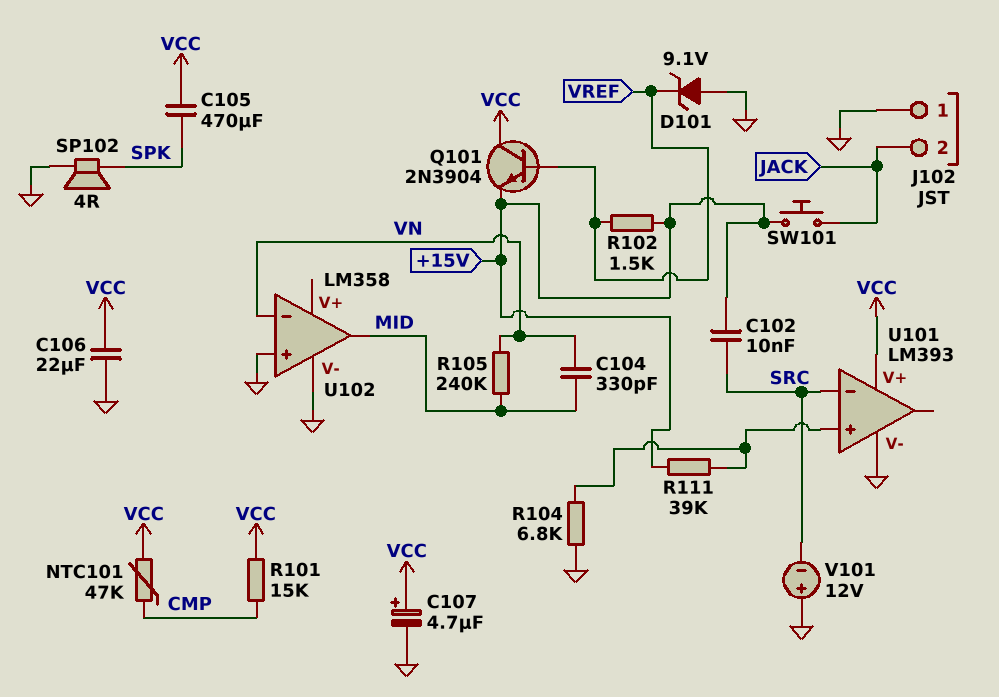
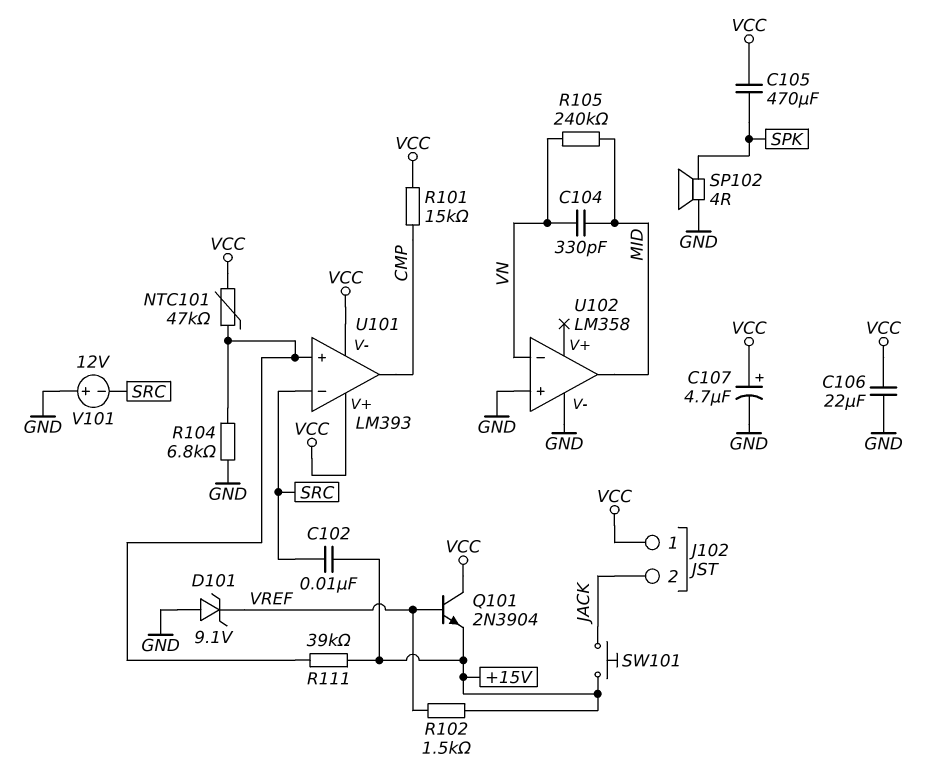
J102 pin 1: GND -> VCC
NTC101: 47k (CMP, VCC) -> 47k (U101/in+, VCC)
U101 pin V-: GND -> VCC
U101 pin out: none -> CMP

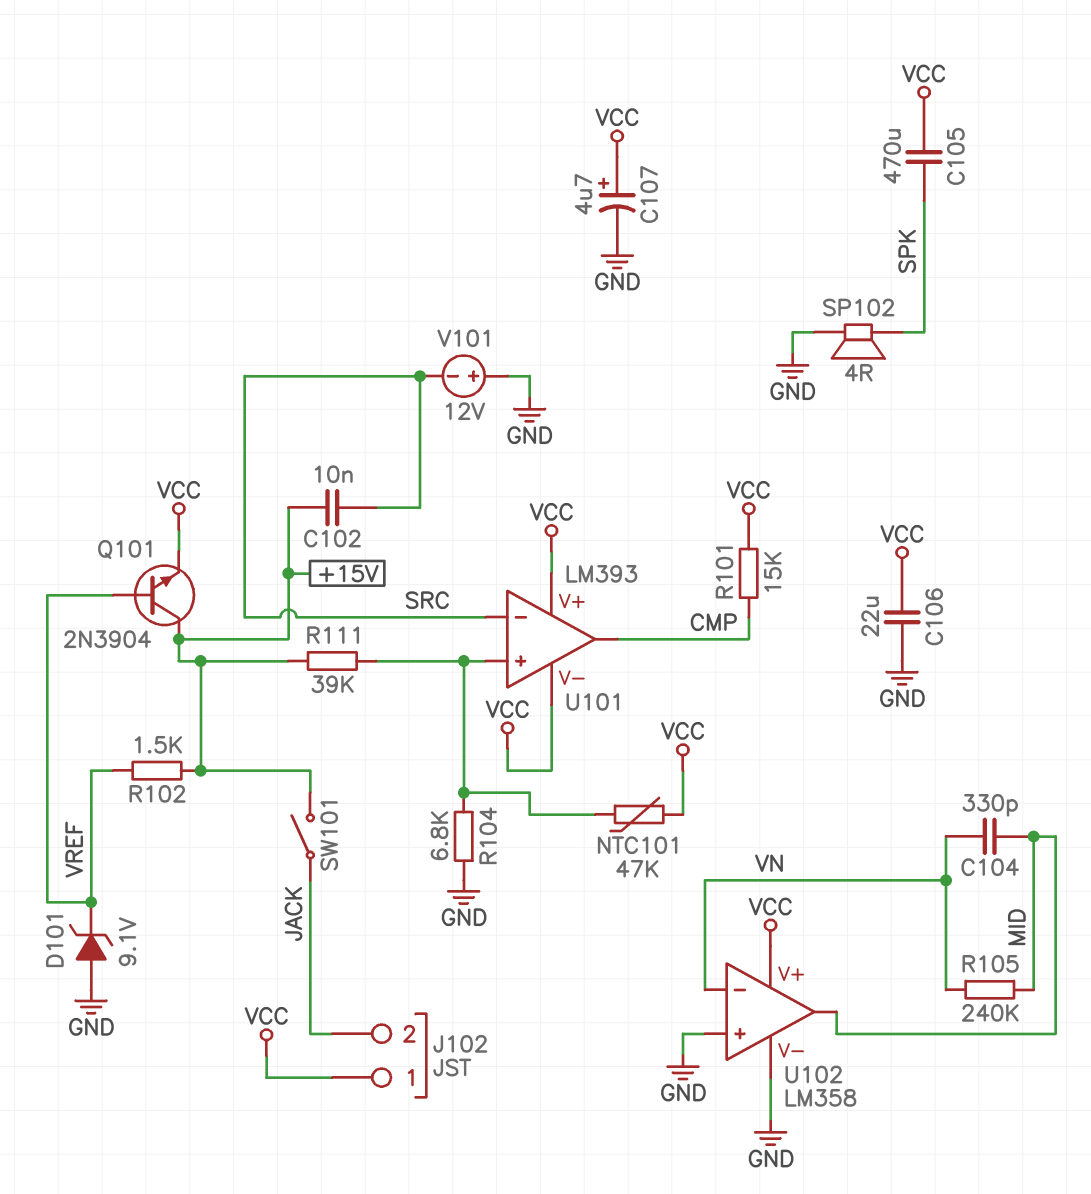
Q101: NPN 2N3904 (B VREF, C VCC, E +15V) -> NPN 2N3904 (B VREF, C +15V, E VCC)
SW101: button (+15V, JACK) -> switch (+15V, JACK)
U102 pin V+: none -> VCC

